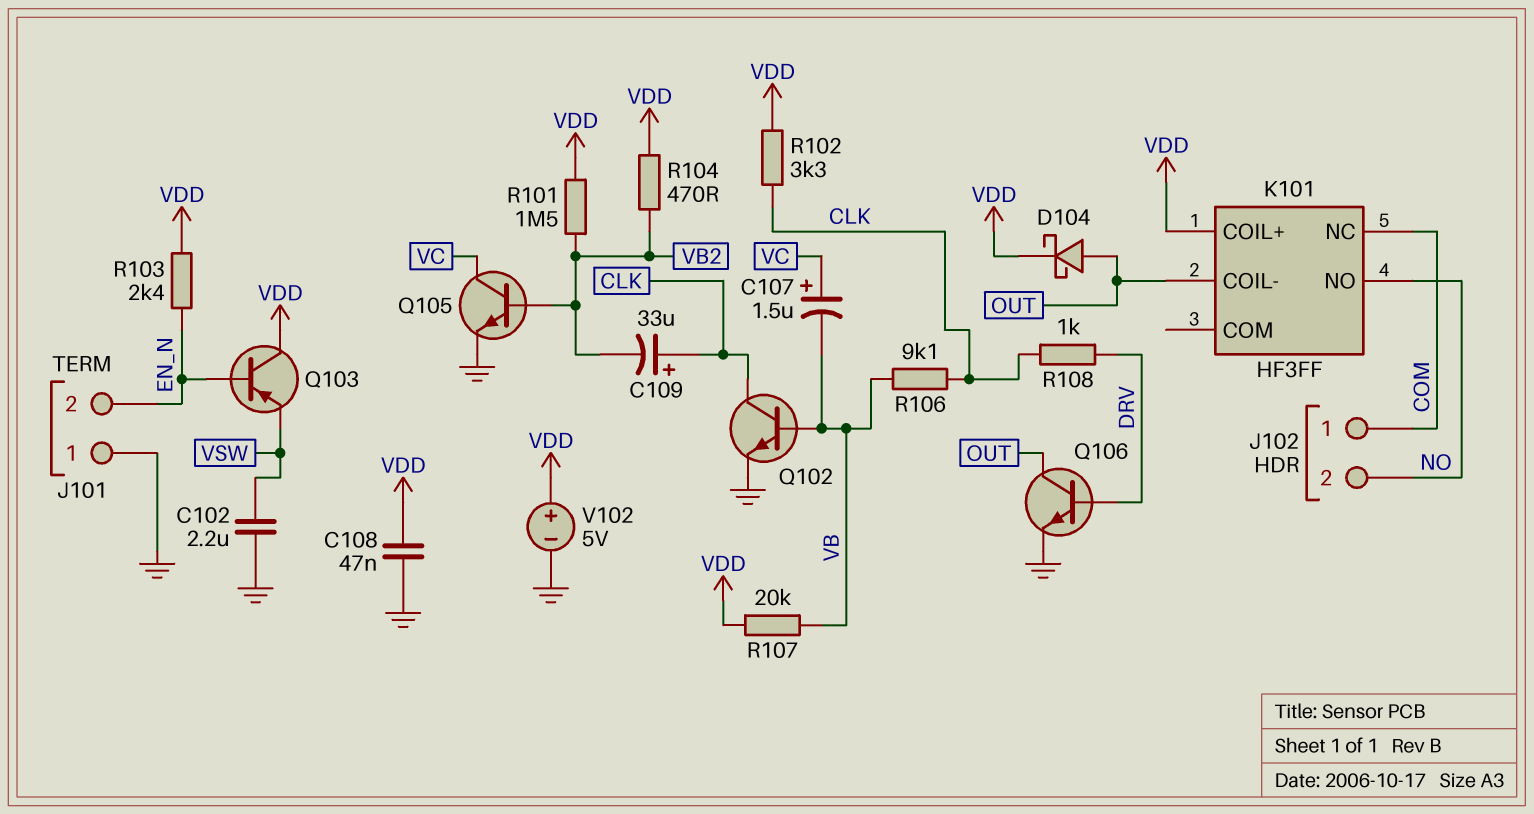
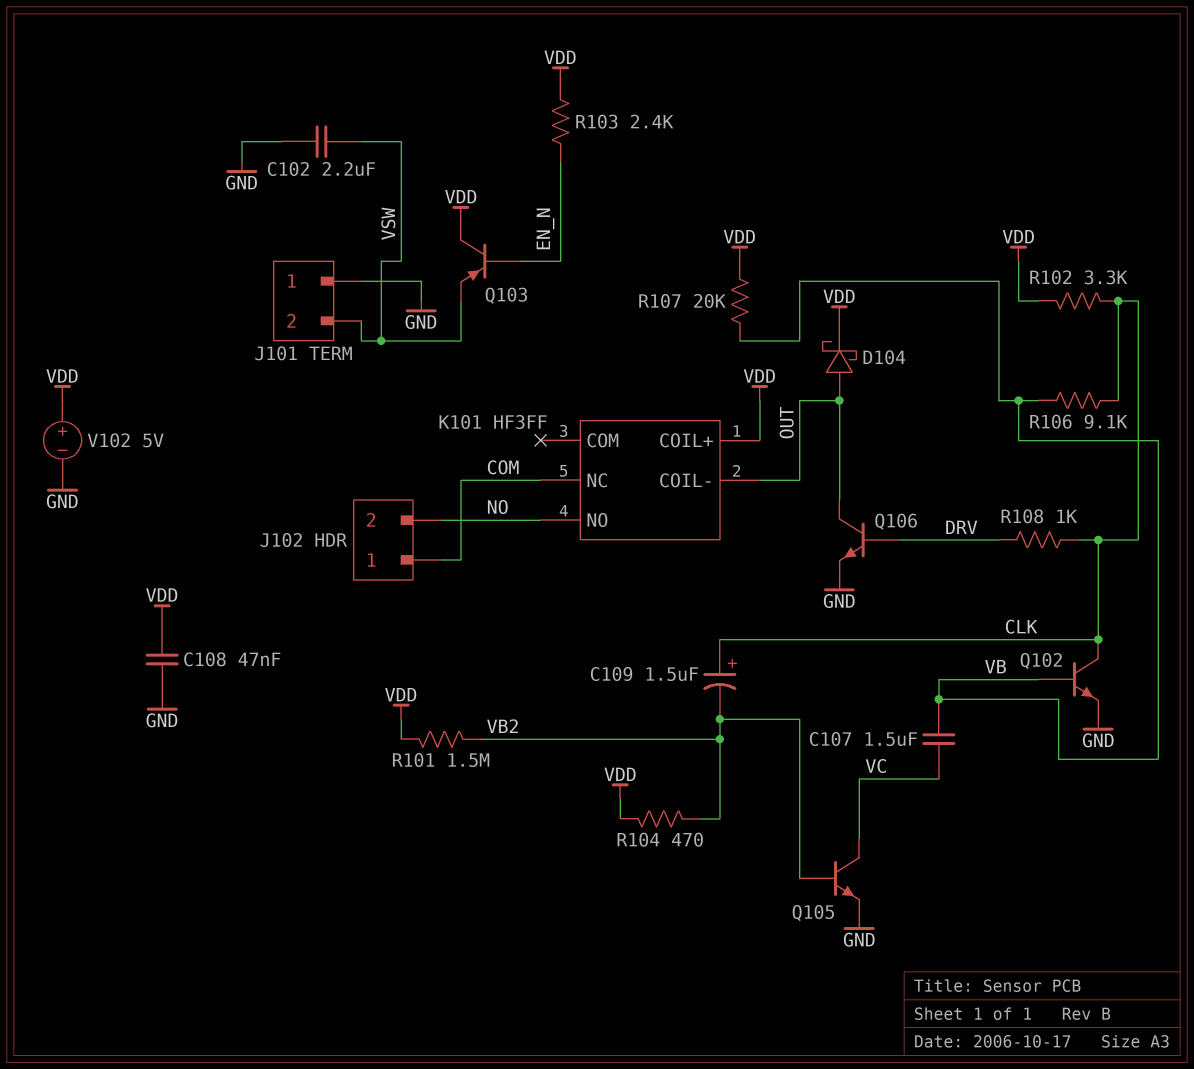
C107: 1.5uF (plus VC, minus VB) -> 1.5uF (VB, VC)
C109: 33uF (plus CLK, minus VB2) -> 1.5uF (plus CLK, minus VB2)
J101 pin 2: EN_N -> VSW

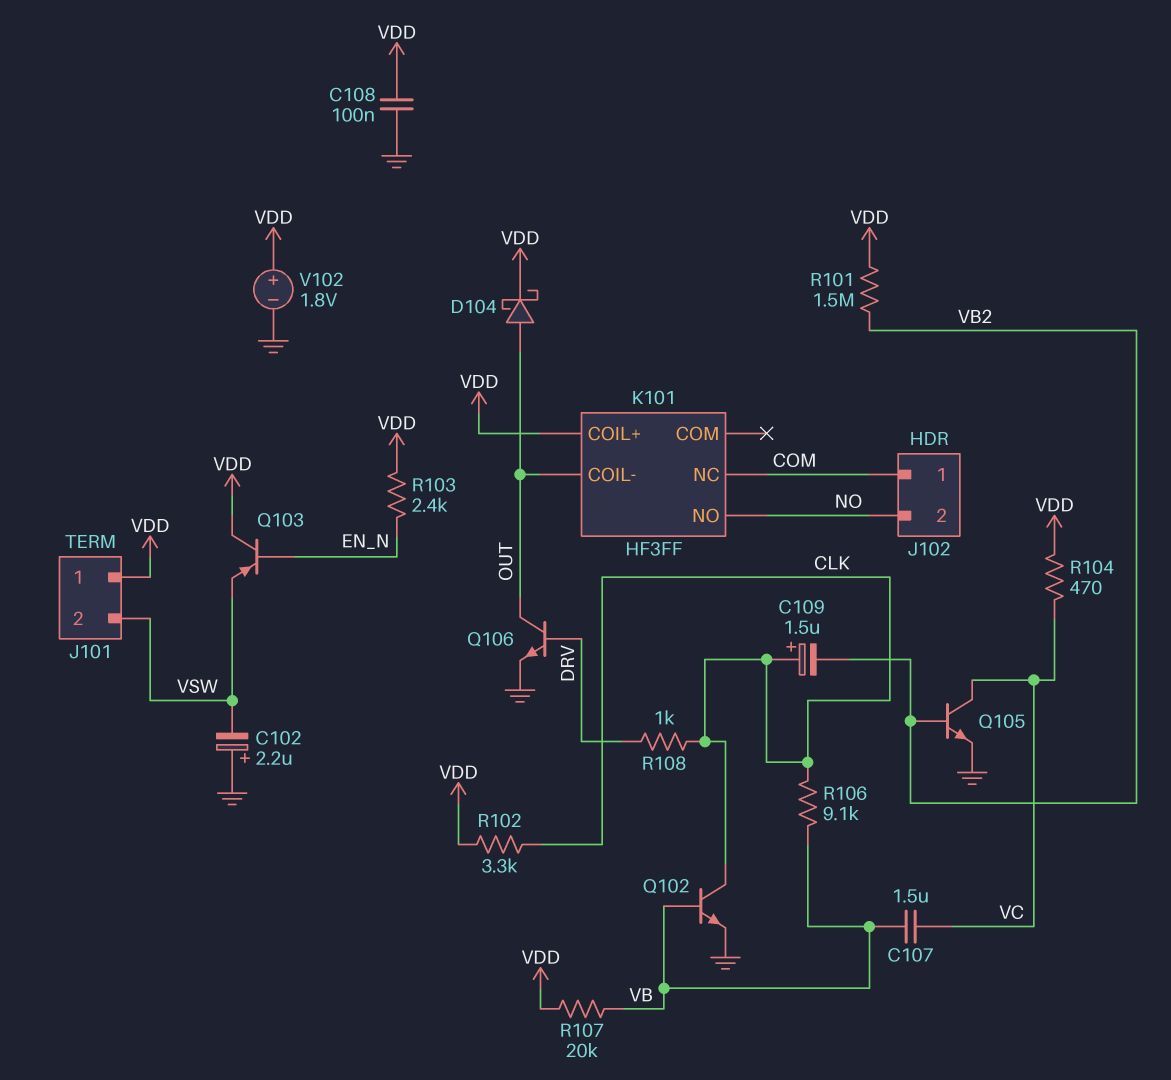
C102: 2.2uF (GND, VSW) -> 2.2uF (plus GND, minus VSW)
C108: 47nF (GND, VDD) -> 100nF (GND, VDD)
J101 pin 1: GND -> VDD
R104: 470 (VB2, VDD) -> 470 (VC, VDD)
V102: 5V (plus VDD, minus GND) -> 1.8V (plus VDD, minus GND)

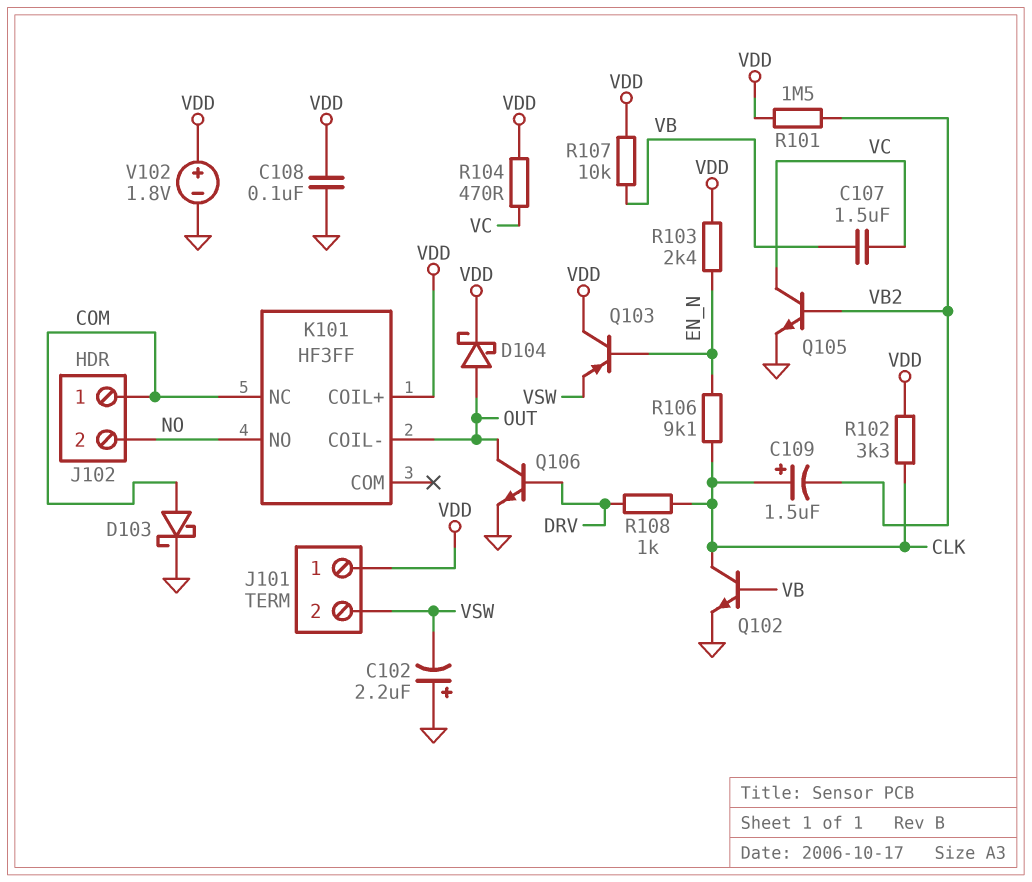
D103: none -> schottky (A COM, K GND)
R106: 9.1k (CLK, VB) -> 9.1k (CLK, EN_N)
R107: 20k (VB, VDD) -> 10k (VB, VDD)

